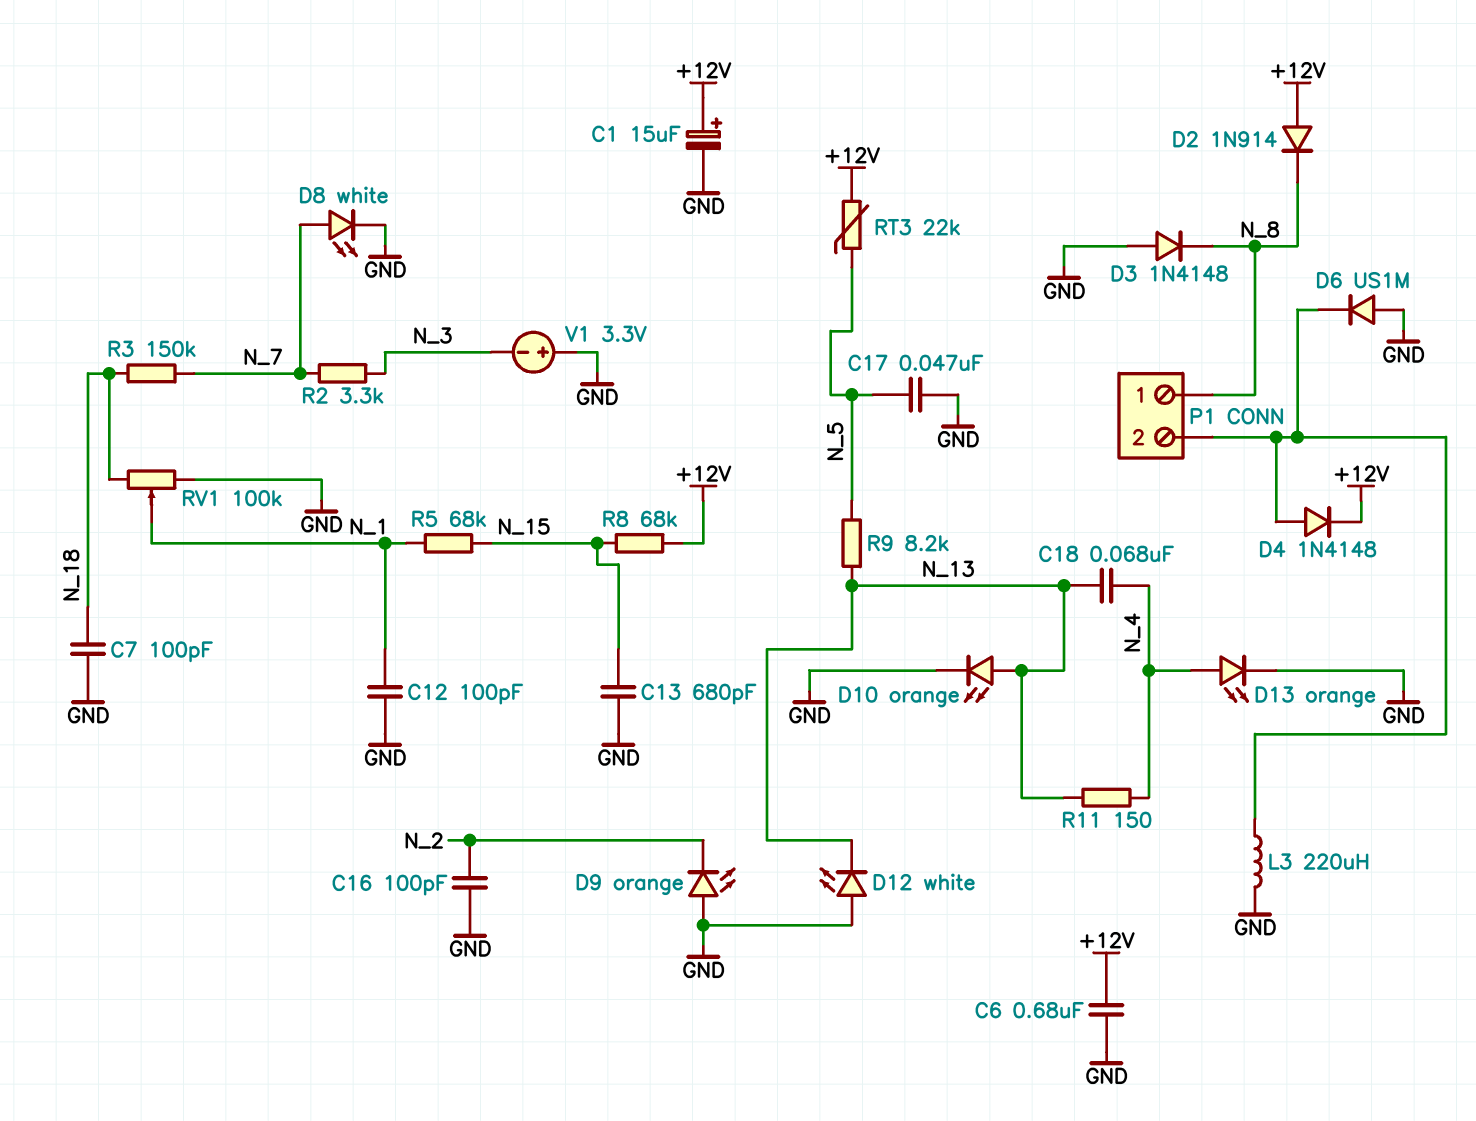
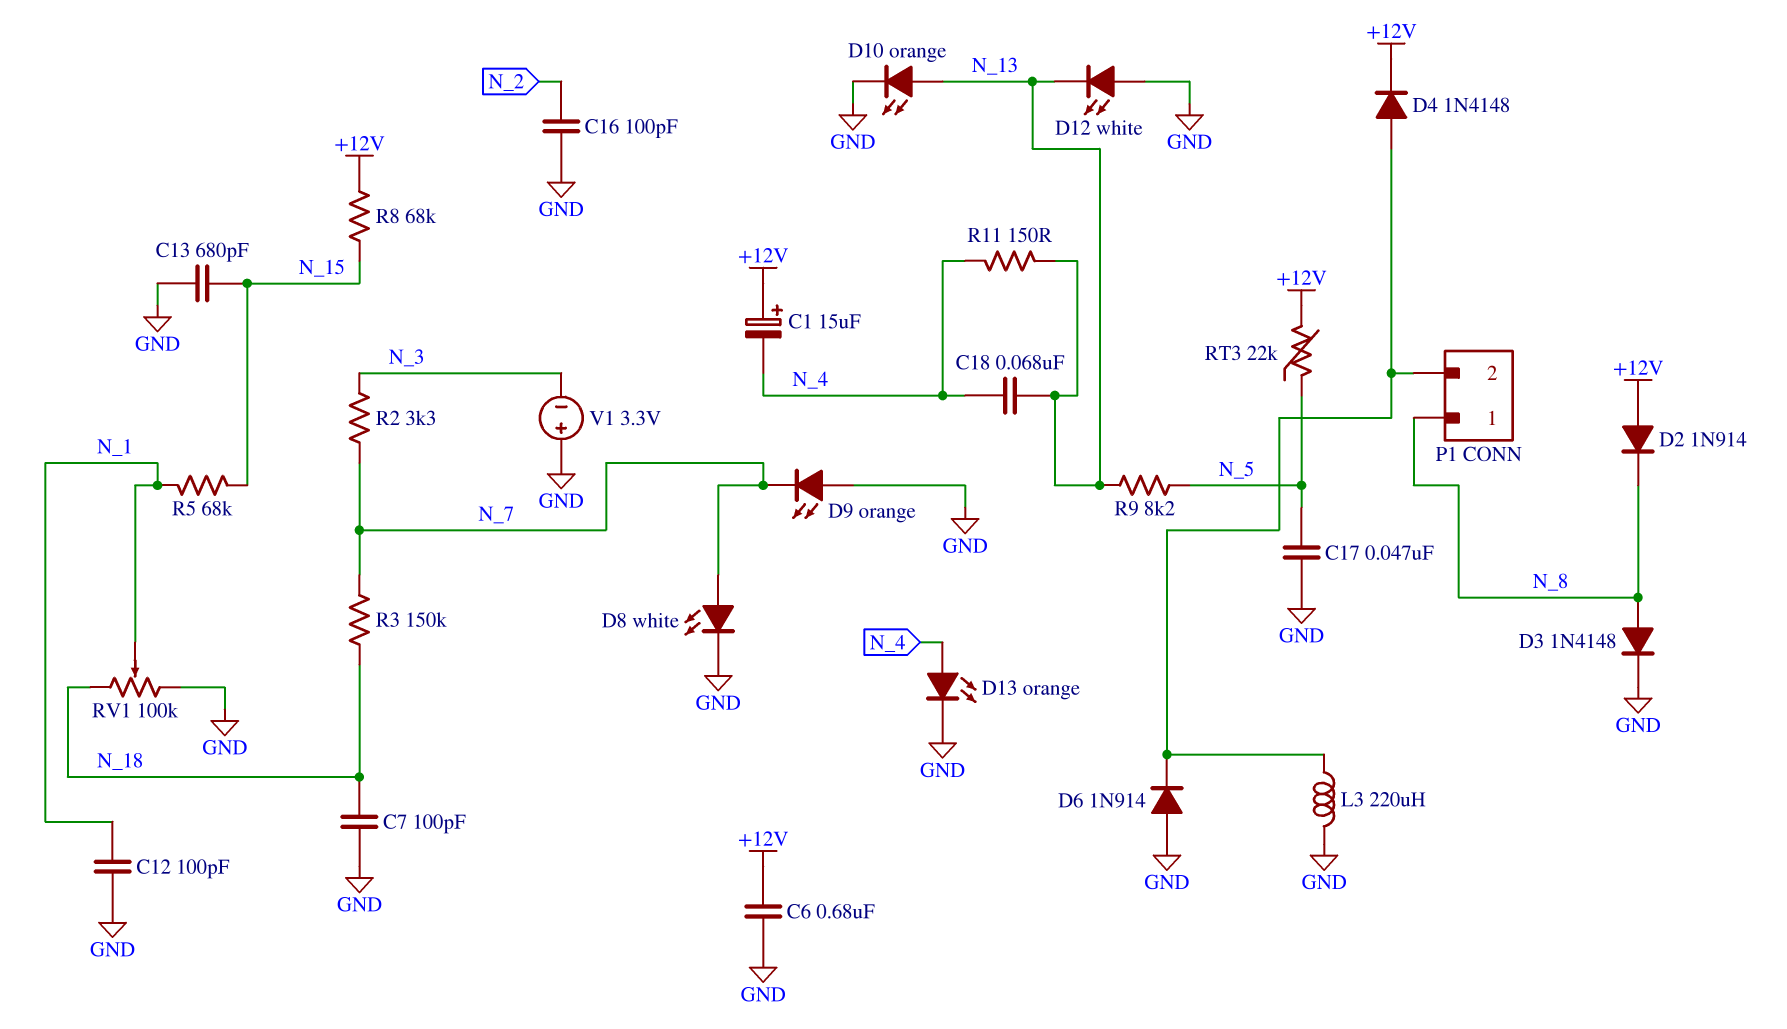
C1: 15uF (plus +12V, minus GND) -> 15uF (plus +12V, minus N_4)
D3: diode 1N4148 (A GND, K N_8) -> diode 1N4148 (A N_8, K GND)
D6: diode US1M (A GND, K P1/2) -> diode 1N914 (A GND, K P1/2)
D9: LED orange (A GND, K N_2) -> LED orange (A GND, K N_7)

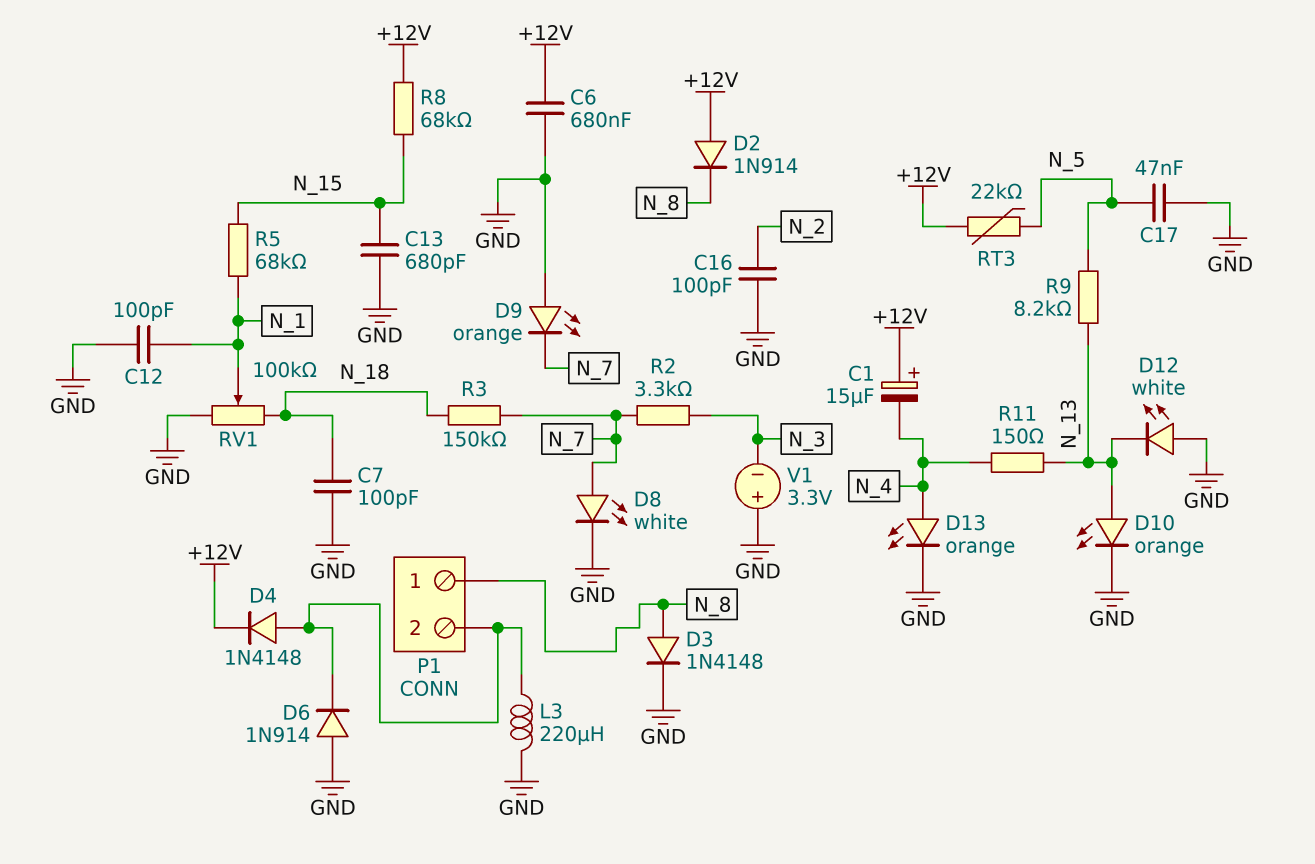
C18: 68nF (N_4, N_13) -> none

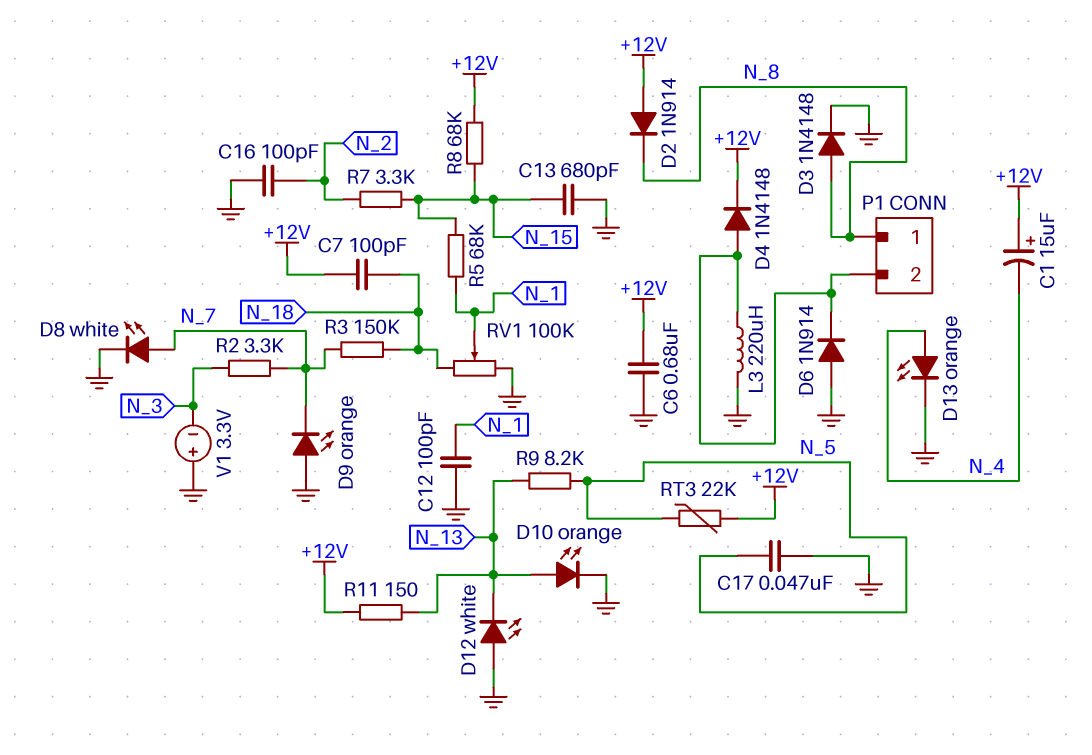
C7: 100pF (GND, N_18) -> 100pF (+12V, N_18)
R7: none -> 3.3k (N_2, N_15)
R11: 150 (N_4, N_13) -> 150 (+12V, N_13)

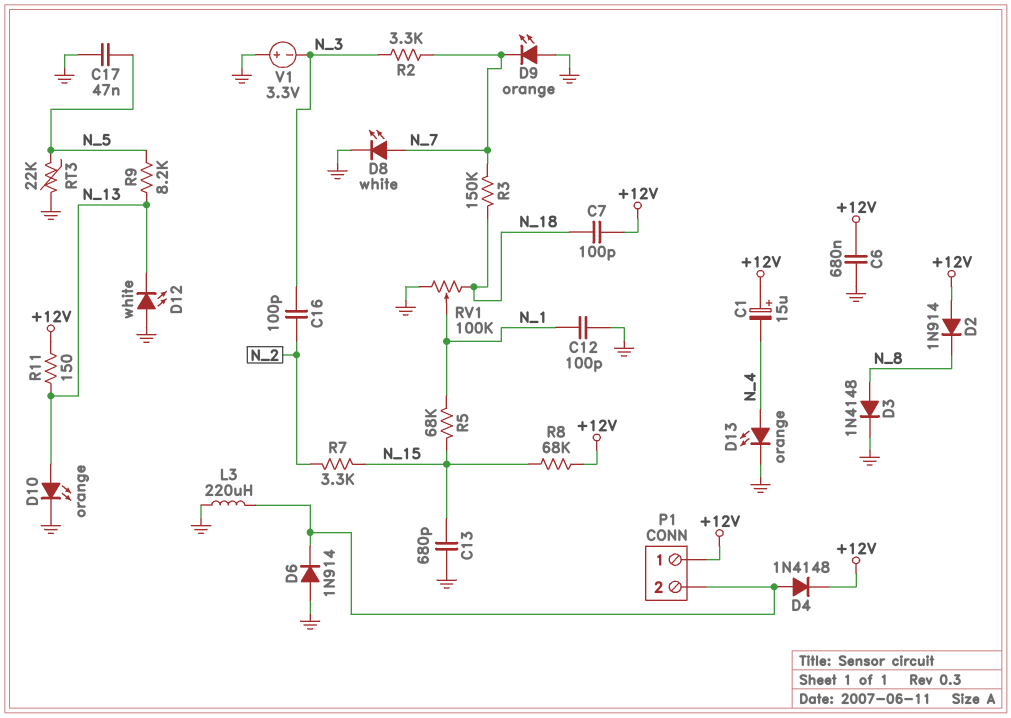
C16: 100pF (GND, N_2) -> 100pF (N_2, N_3)
P1 pin 1: N_8 -> +12V
RT3: 22k (+12V, N_5) -> 22k (GND, N_5)

